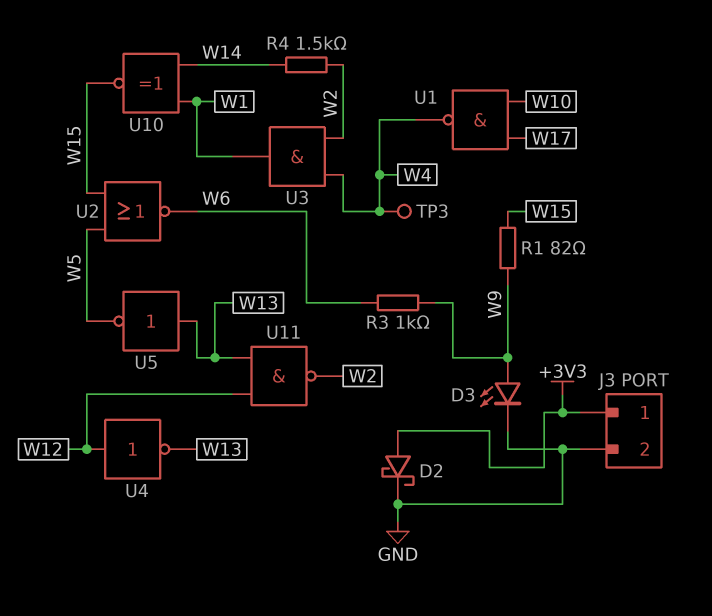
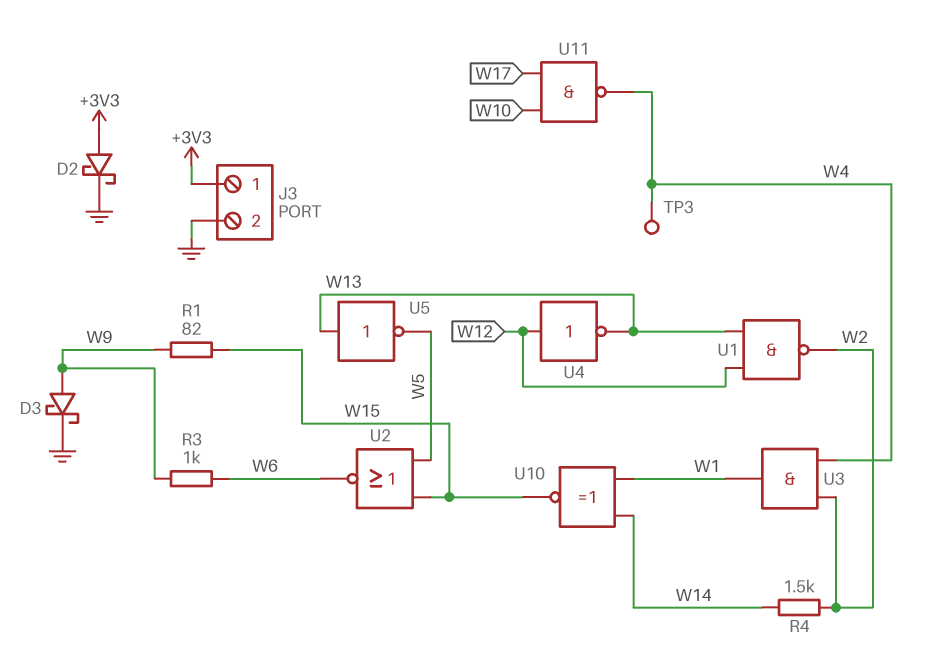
D3: LED (A W9, K GND) -> schottky (A W9, K GND)
U1: NAND (in W10, in W17, out W4) -> NAND (in W12, in W13, out W2)
U11: NAND (in W12, in W13, out W2) -> NAND (in W10, in W17, out W4)

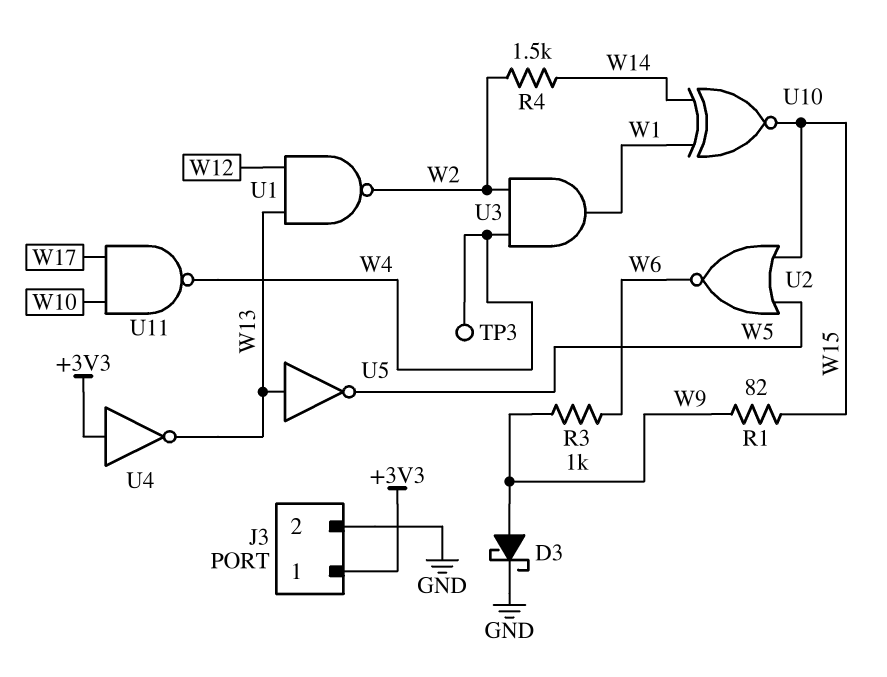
D2: schottky (A +3V3, K GND) -> none
U4: NOT (in W12, out W13) -> NOT (in +3V3, out W13)

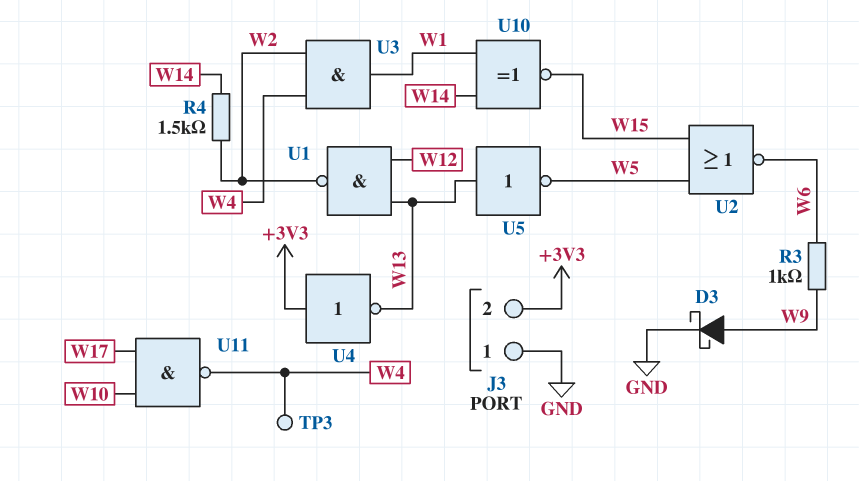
J3 pin 1: +3V3 -> GND
J3 pin 2: GND -> +3V3
R1: 82 (W9, W15) -> none

